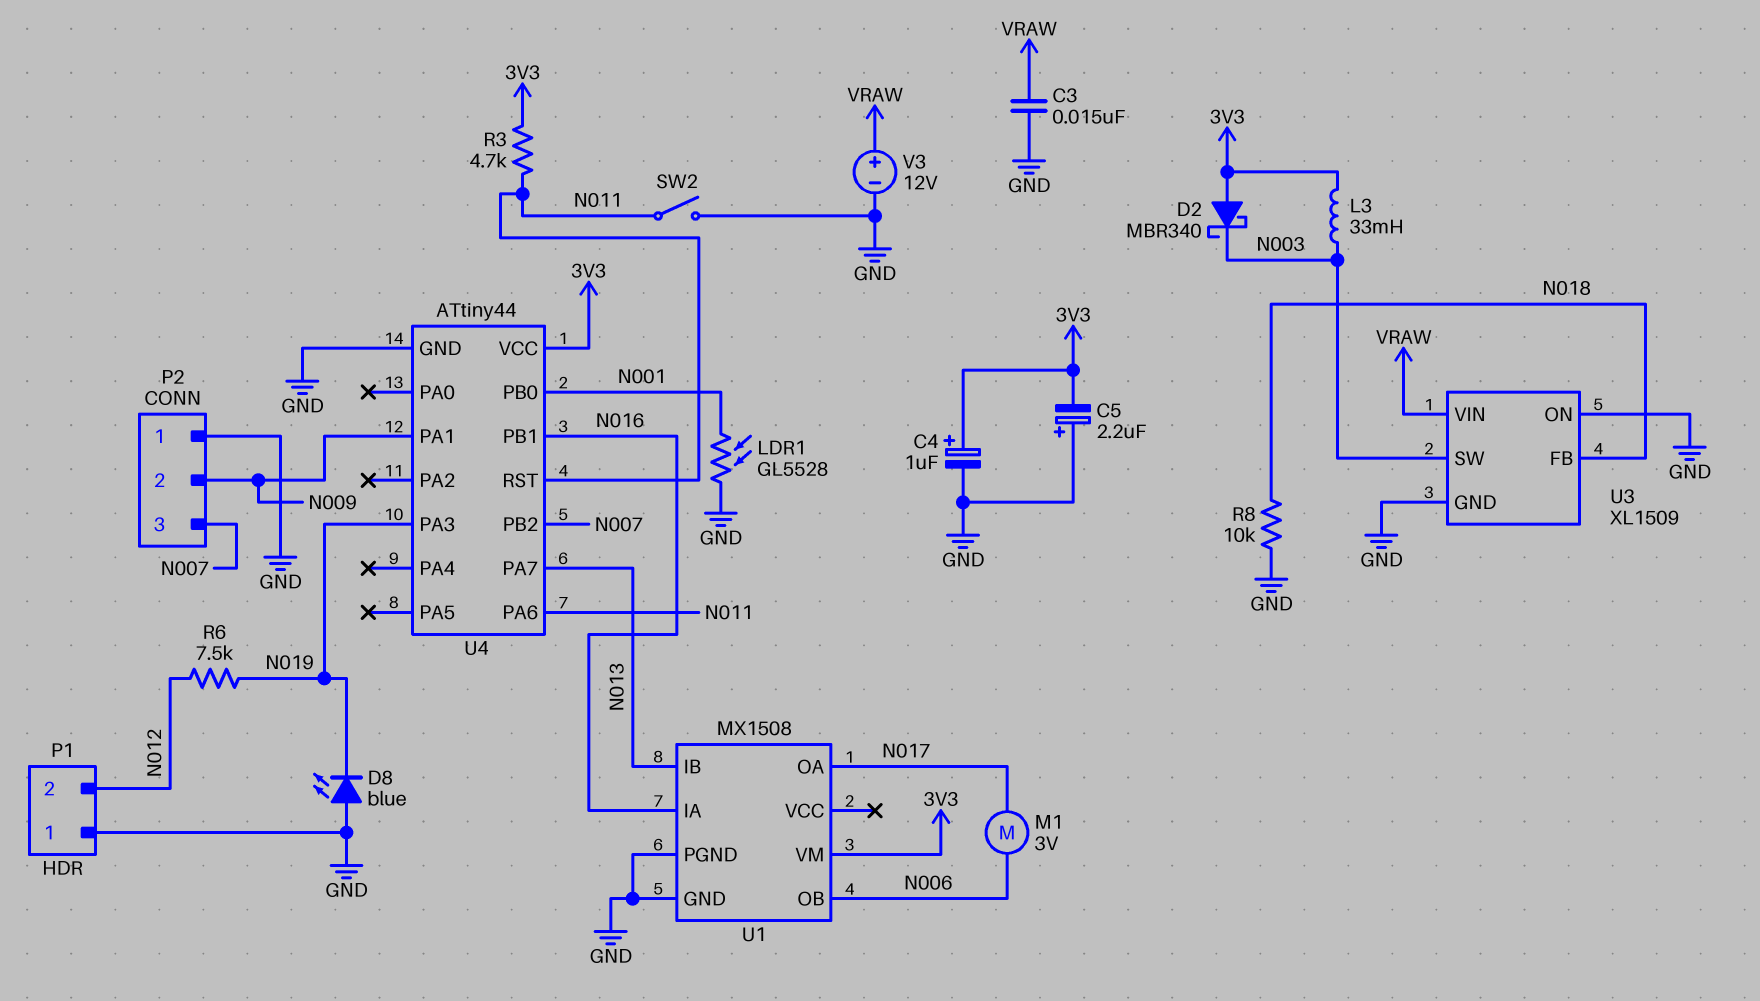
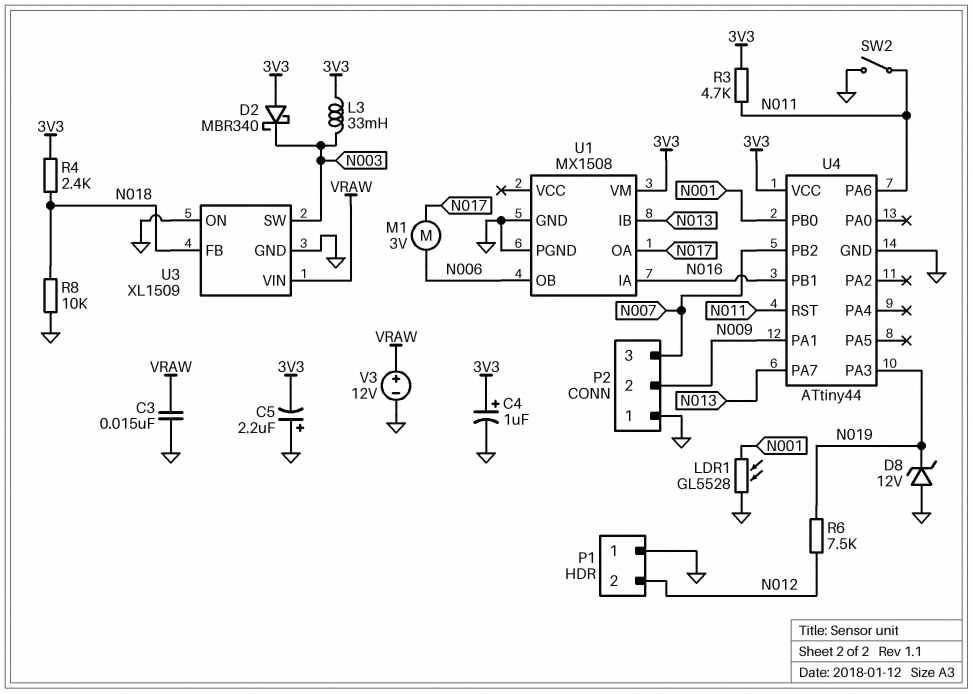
D8: LED blue (A GND, K N019) -> zener 12V (A GND, K N019)
R4: none -> 2.4k (3V3, N018)

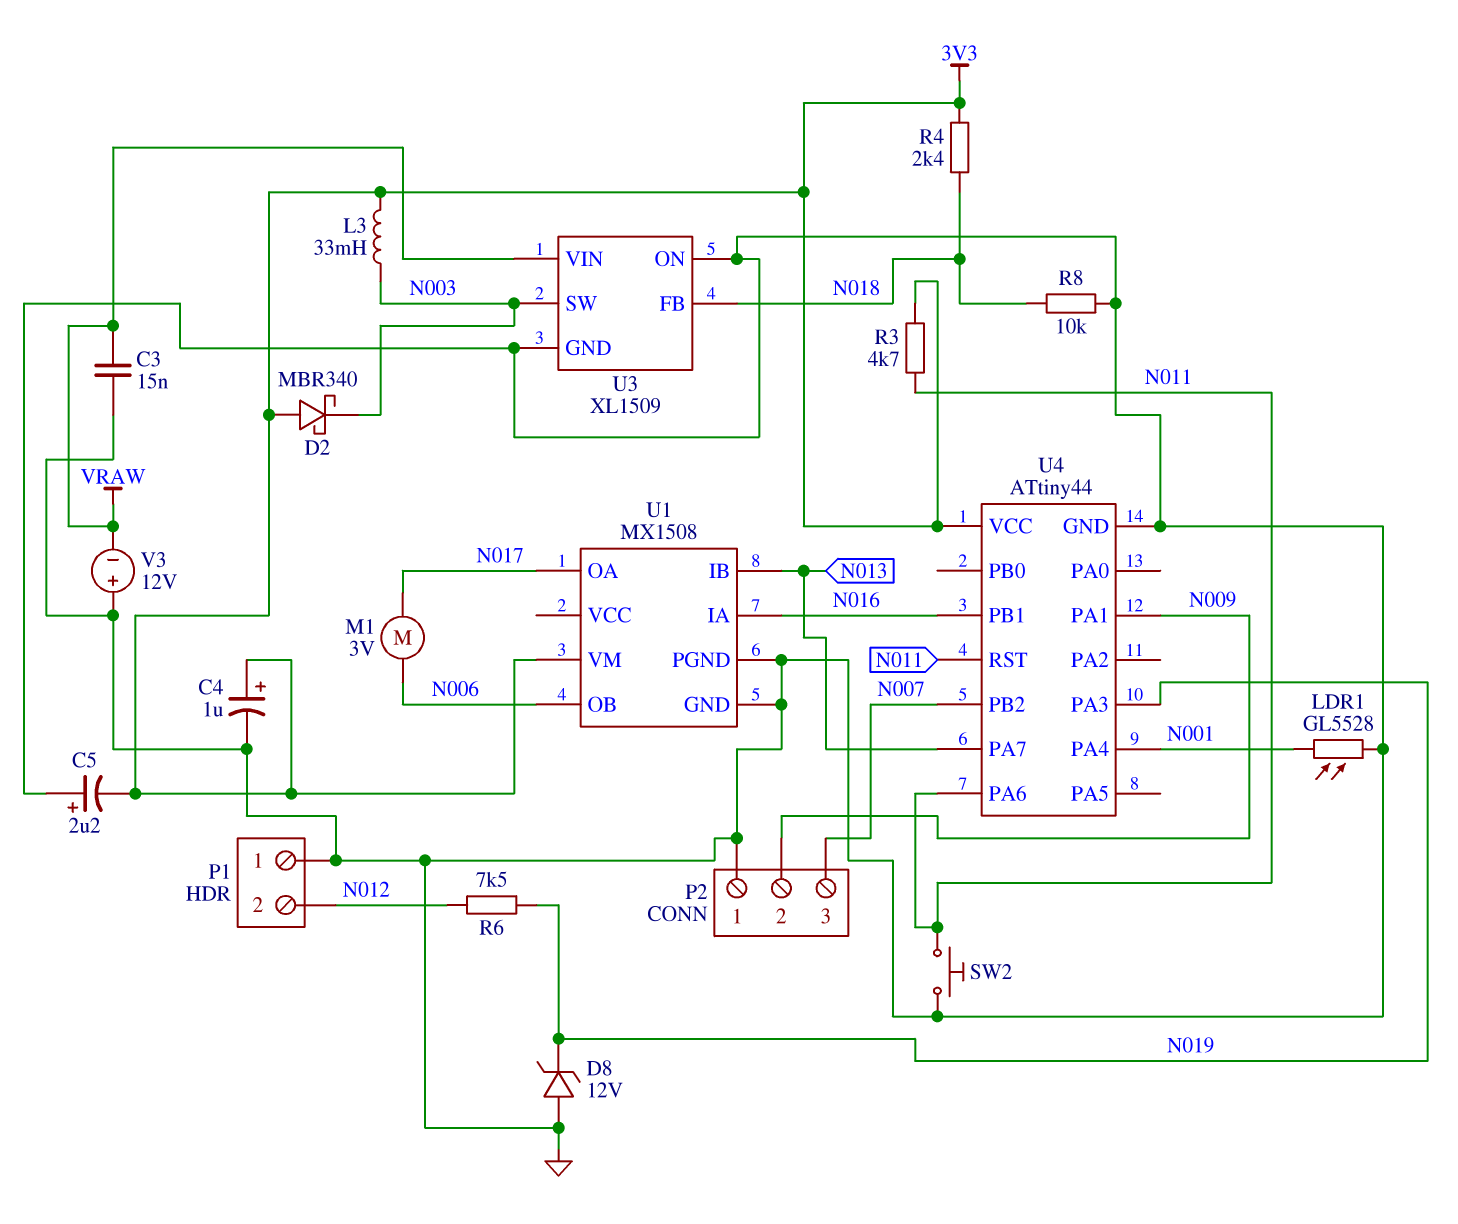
SW2: switch (GND, N011) -> button (GND, N011)
U4 pin PA4: none -> N001
U4 pin PB0: N001 -> none
V3: 12V (plus VRAW, minus GND) -> 12V (plus GND, minus VRAW)

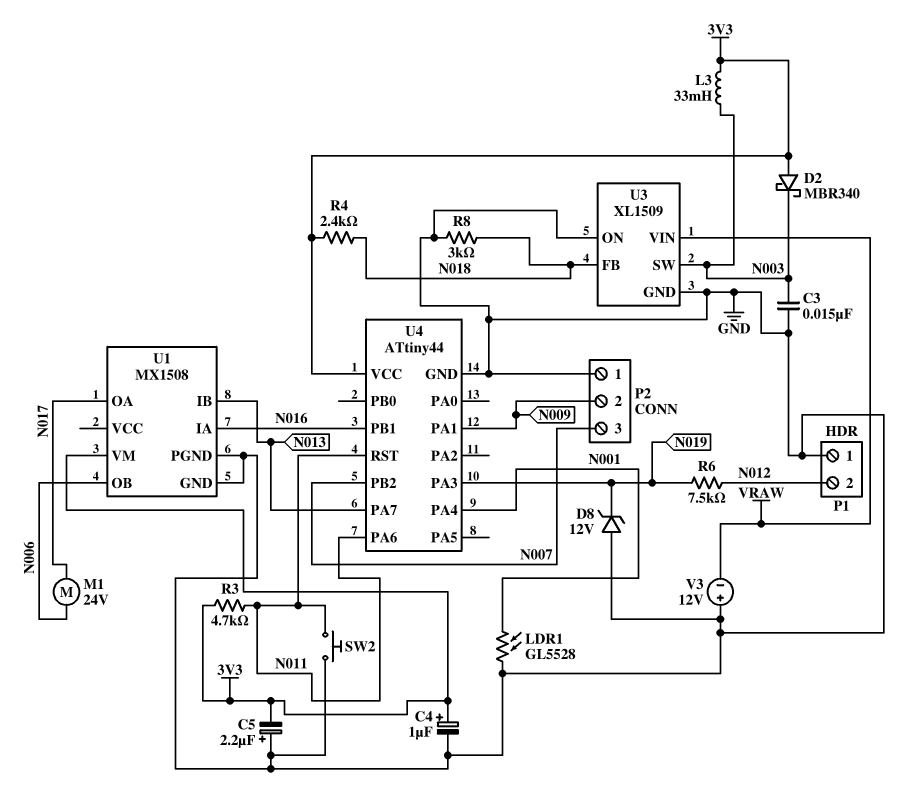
C3: 15nF (GND, VRAW) -> 15nF (GND, N003)
M1: motor 3V (N006, N017) -> motor 24V (N006, N017)
R8: 10k (GND, N018) -> 3k (GND, N018)

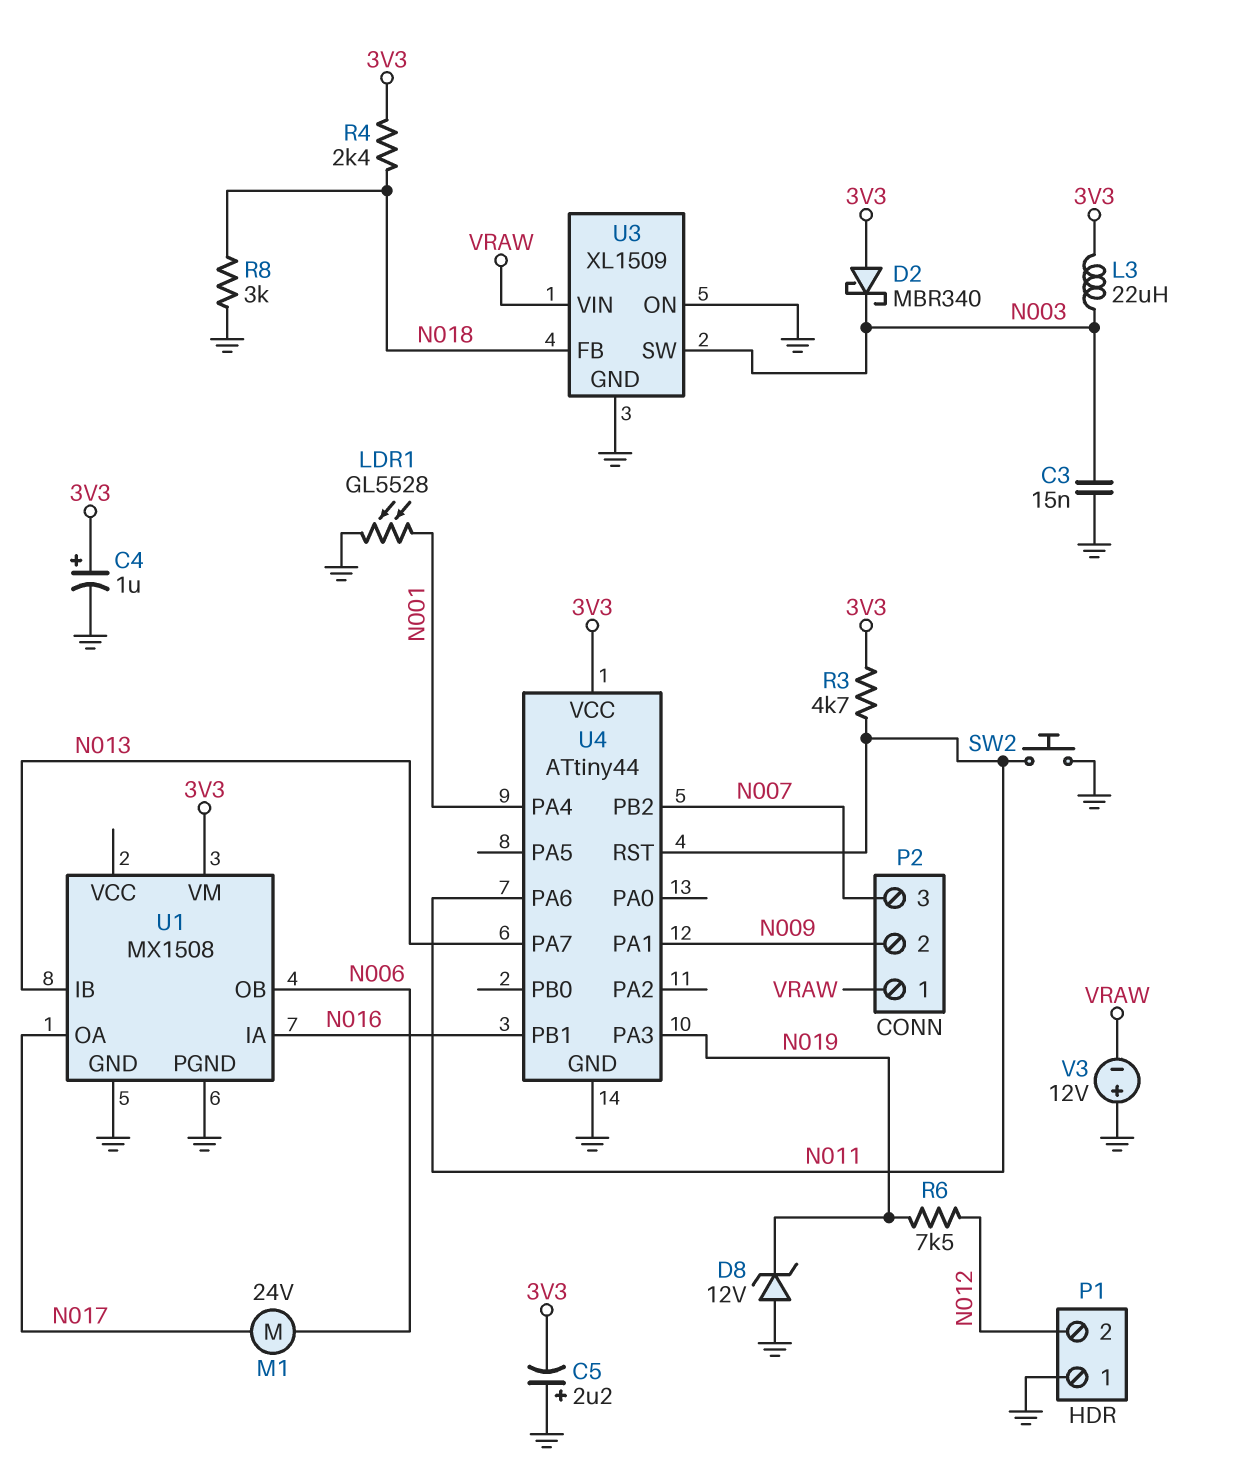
L3: 33mH (3V3, N003) -> 22uH (3V3, N003)
P2 pin 1: GND -> VRAW

